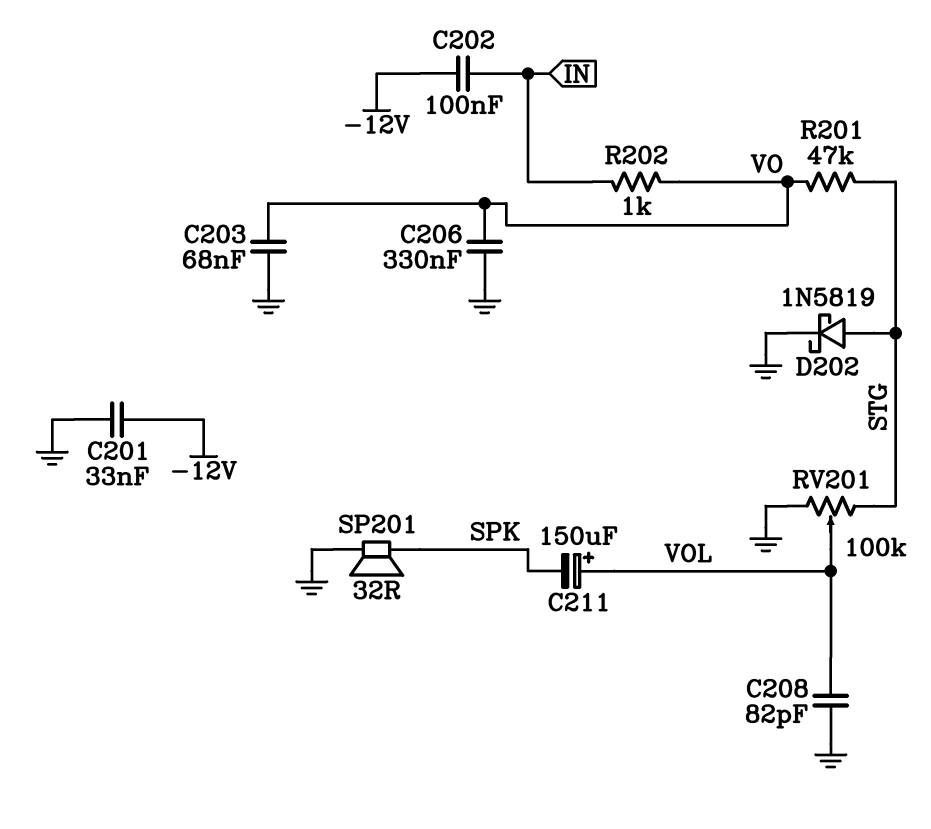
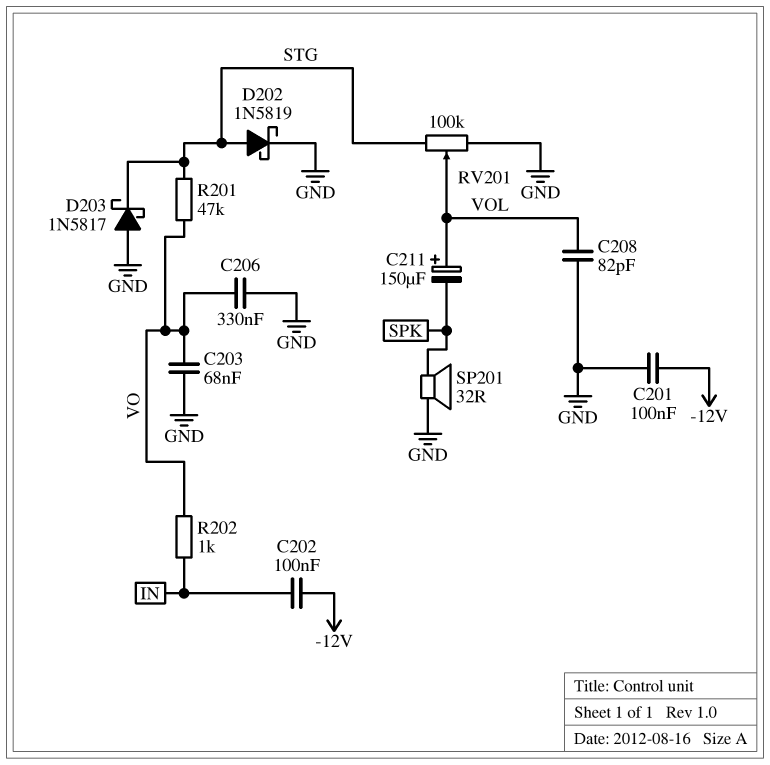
C201: 33nF (-12V, GND) -> 100nF (-12V, GND)
D203: none -> schottky 1N5817 (A GND, K STG)

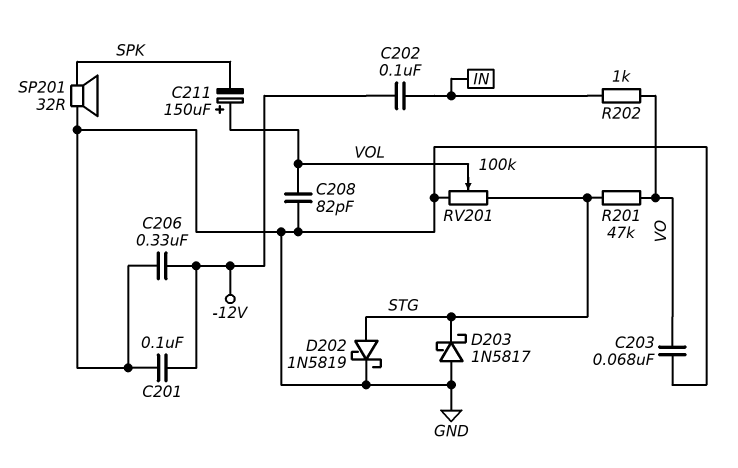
C206: 330nF (GND, VO) -> 330nF (-12V, GND)

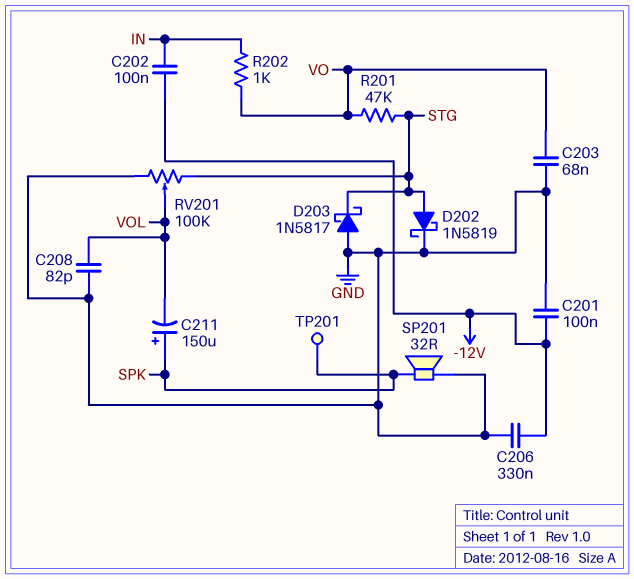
C211: 150uF (plus VOL, minus SPK) -> 150uF (plus SPK, minus VOL)
TP201: none -> test point (SPK)

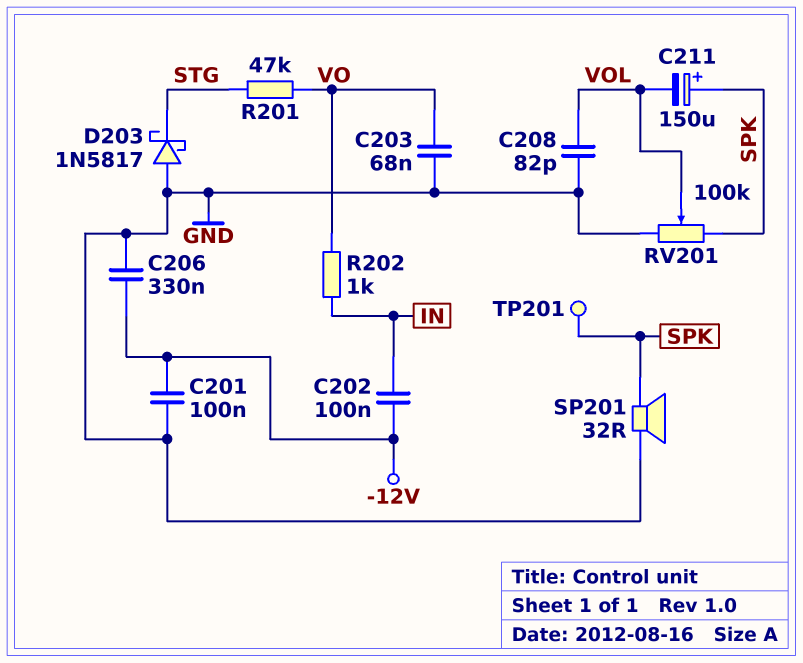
D202: schottky 1N5819 (A STG, K GND) -> none
RV201: 100k (GND, STG, wiper VOL) -> 100k (GND, SPK, wiper VOL)

